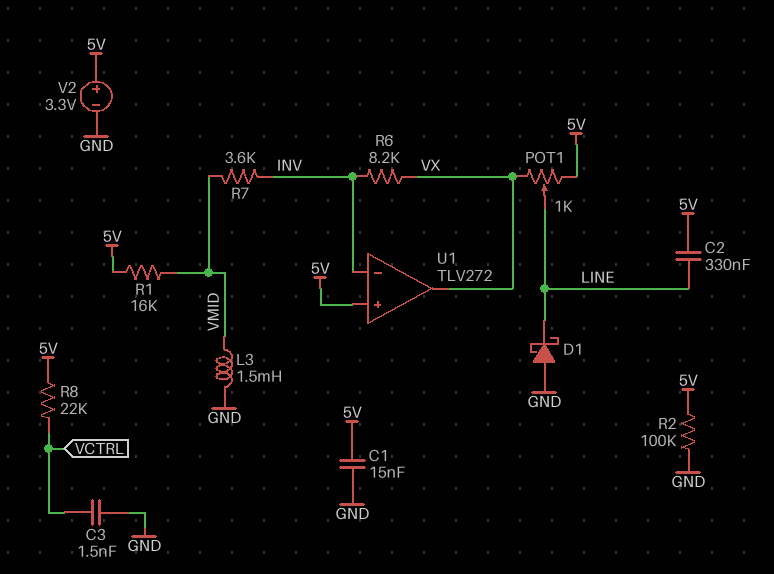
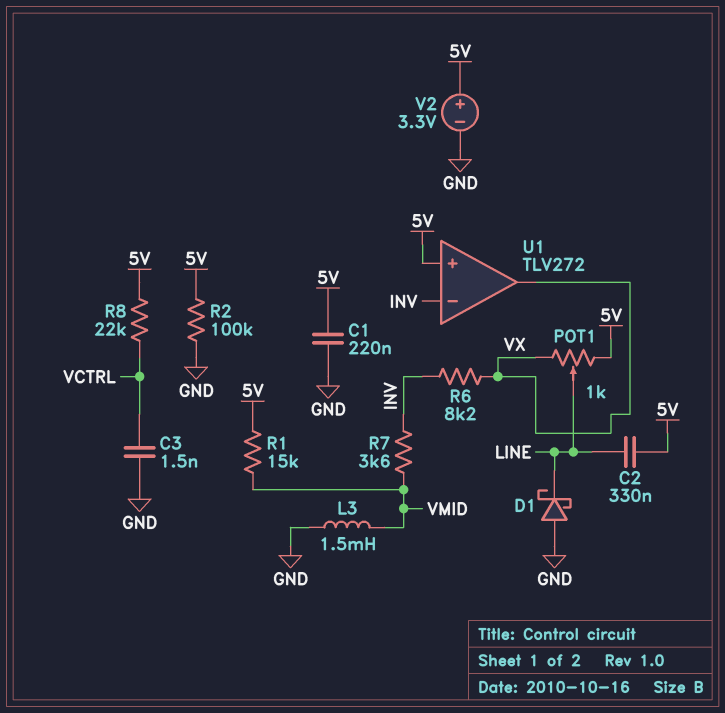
C1: 15nF (5V, GND) -> 220nF (5V, GND)
R1: 16k (5V, VMID) -> 15k (5V, VMID)

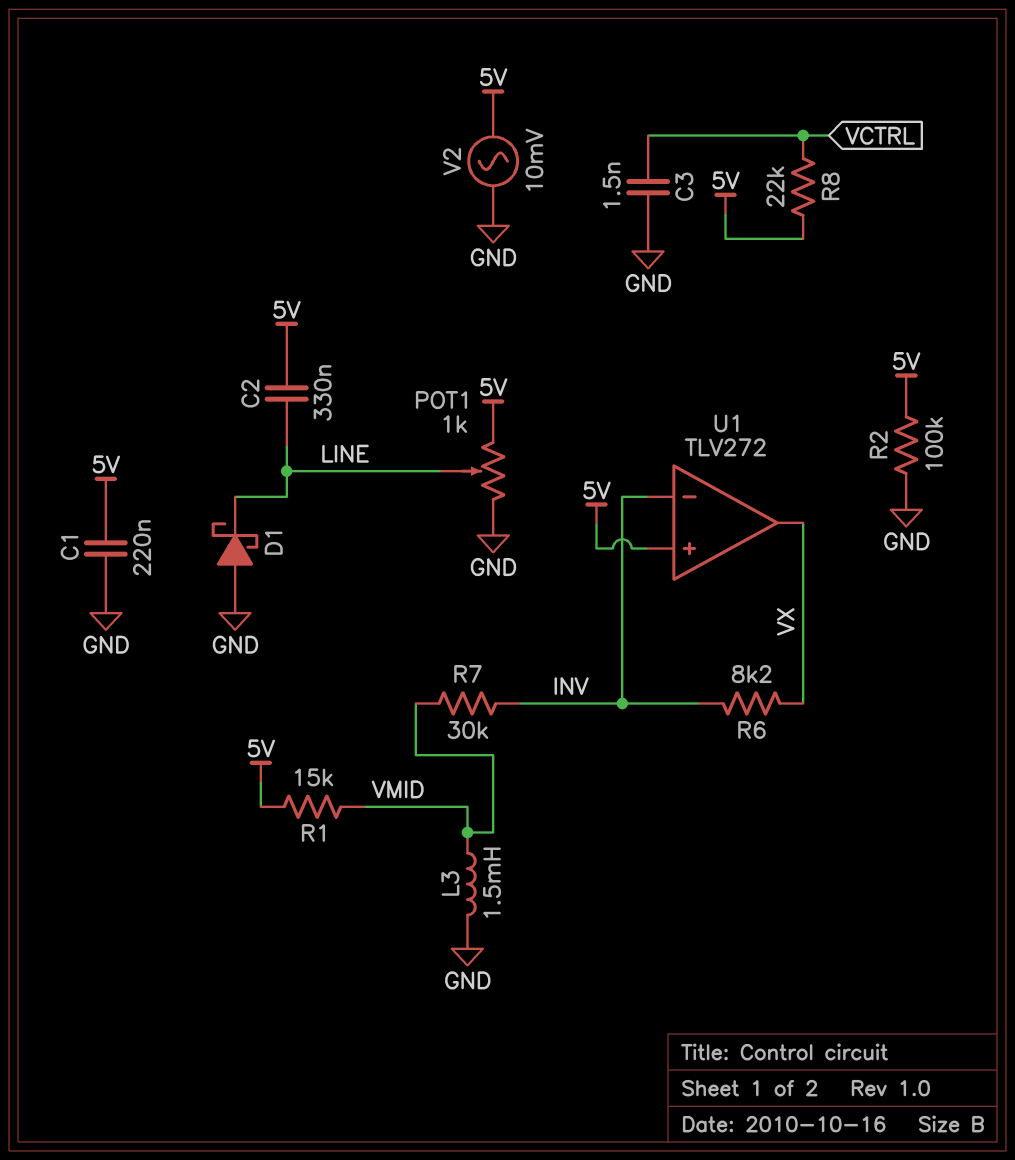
POT1: 1k (5V, VX, wiper LINE) -> 1k (5V, GND, wiper LINE)
R7: 3.6k (INV, VMID) -> 30k (INV, VMID)
V2: 3.3V (plus 5V, minus GND) -> AC 10mV (5V, GND)

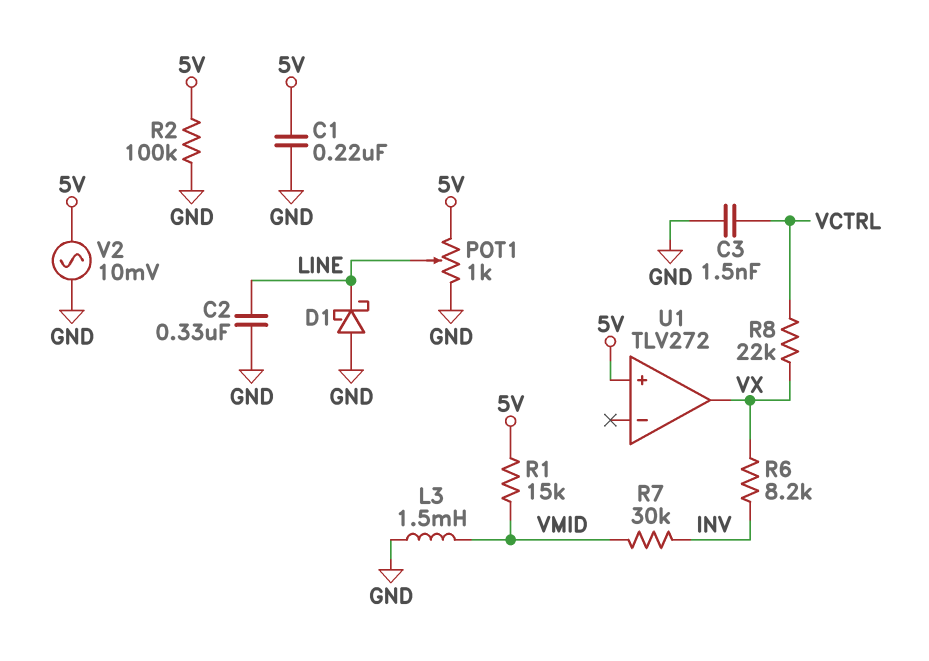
C2: 330nF (5V, LINE) -> 330nF (GND, LINE)
R8: 22k (5V, VCTRL) -> 22k (VCTRL, VX)
U1 pin in-: INV -> none

